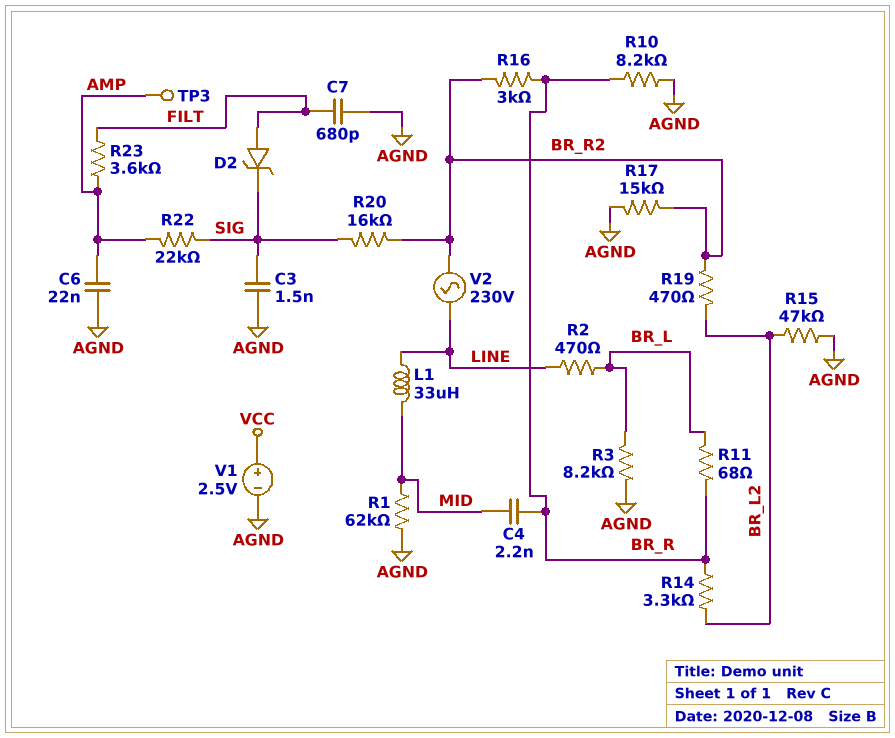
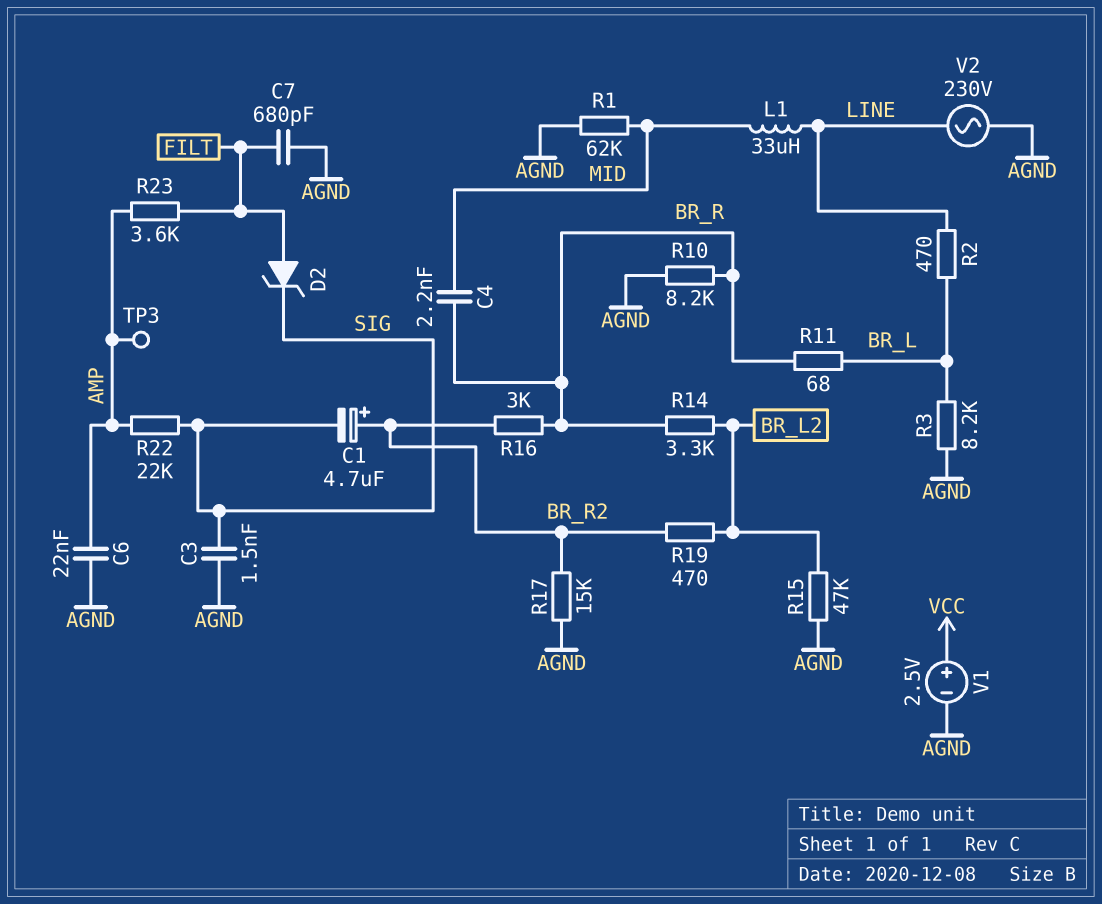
C1: none -> 4.7uF (plus BR_R2, minus SIG)
R20: 16k (BR_R2, SIG) -> none
V2: AC 230V (BR_R2, LINE) -> AC 230V (AGND, LINE)

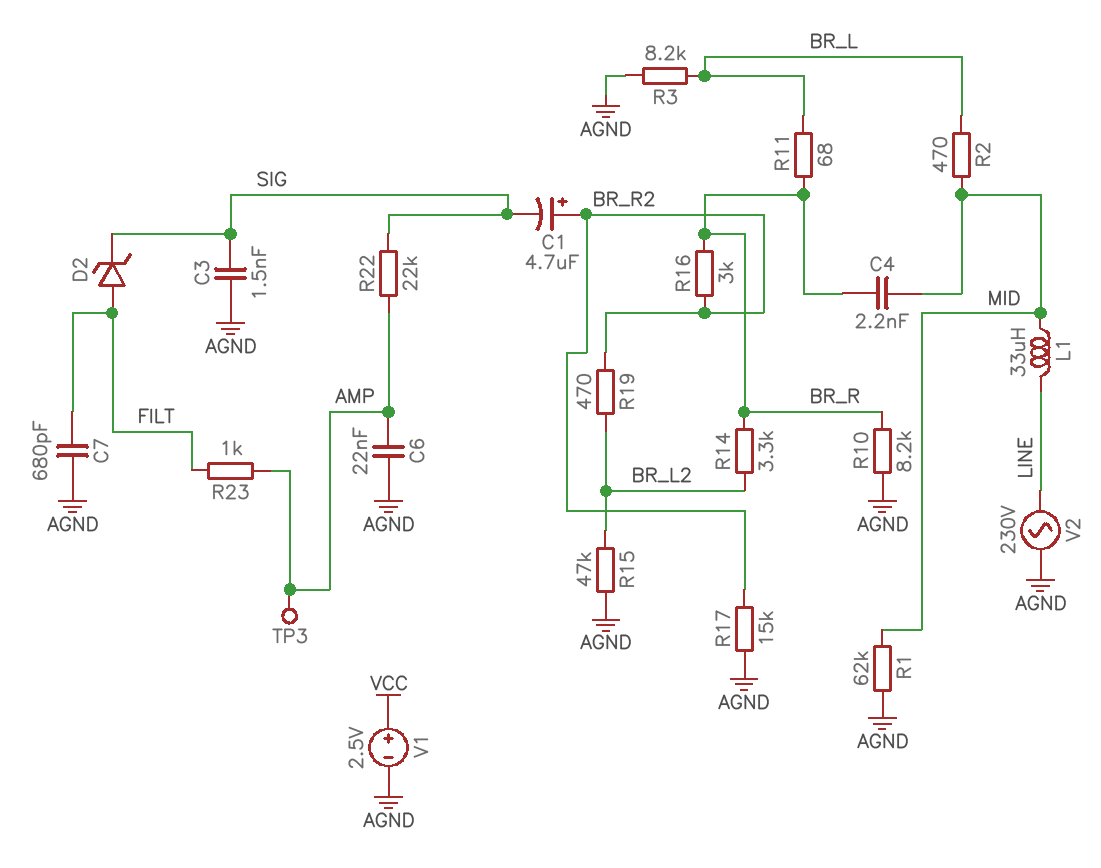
R2: 470 (BR_L, LINE) -> 470 (BR_L, MID)
R23: 3.6k (AMP, FILT) -> 1k (AMP, FILT)

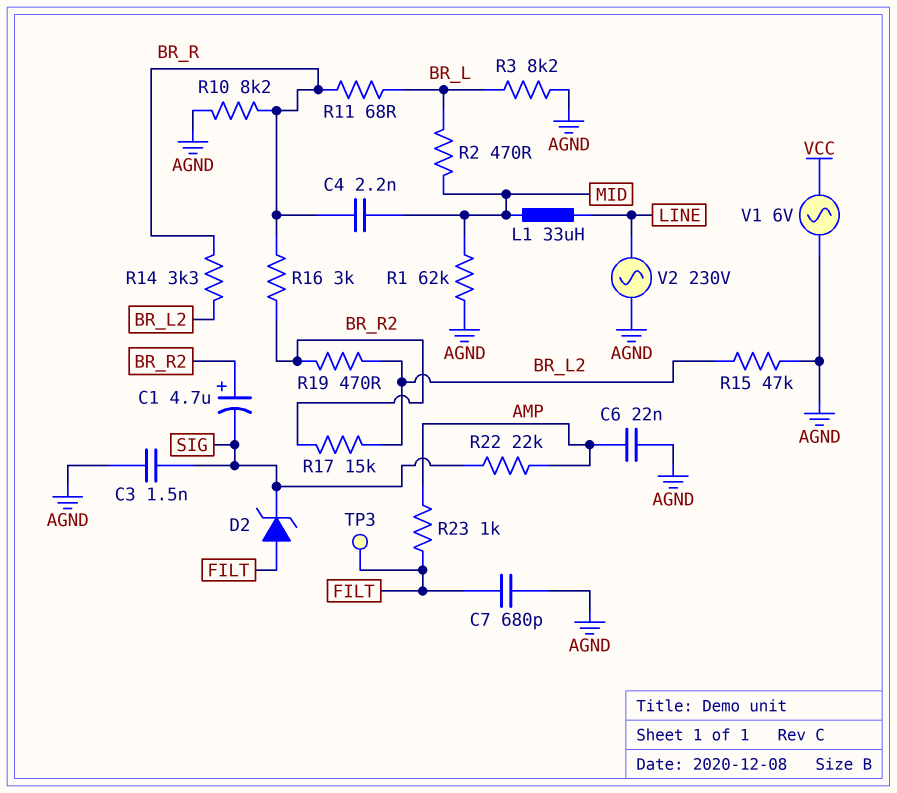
R17: 15k (AGND, BR_R2) -> 15k (BR_L2, BR_R2)
TP3: test point (AMP) -> test point (FILT)
V1: 2.5V (plus VCC, minus AGND) -> AC 6V (AGND, VCC)

